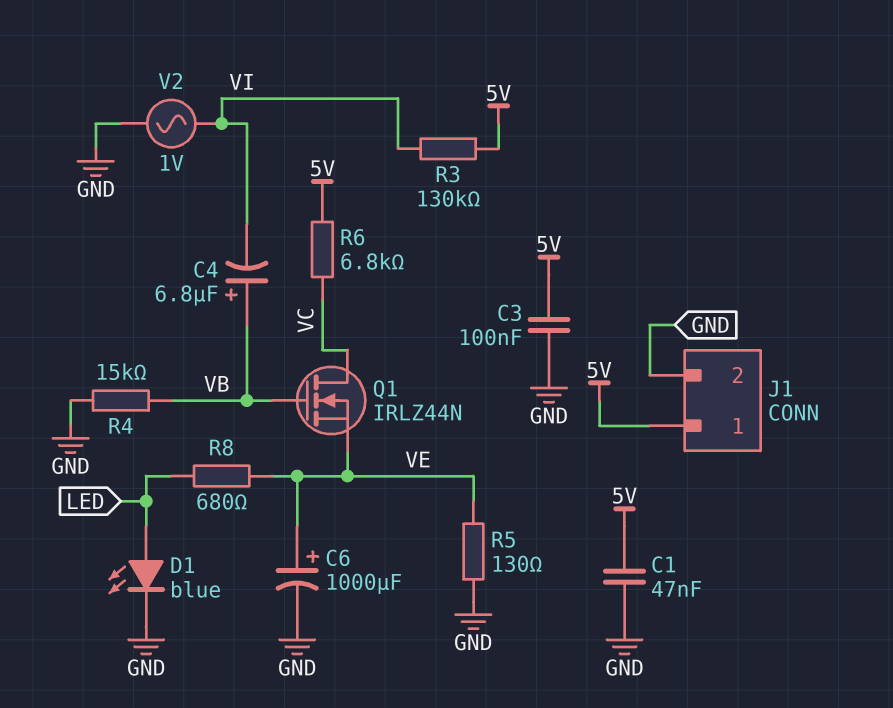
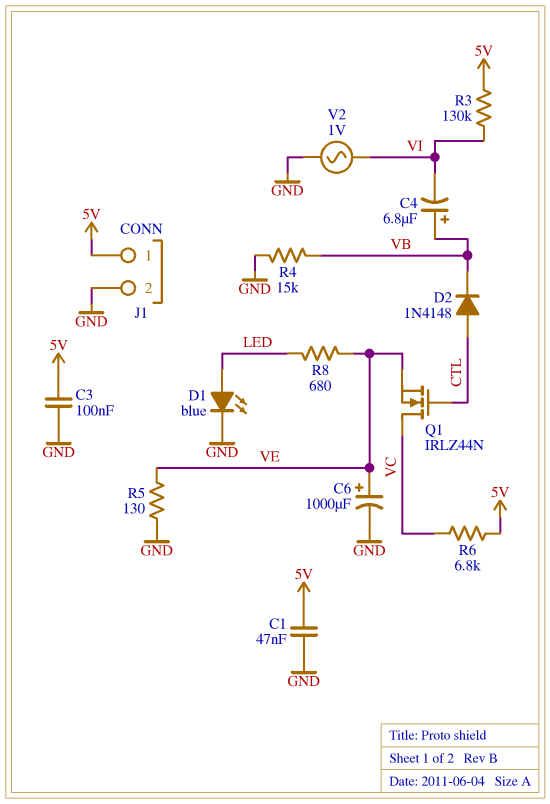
D2: none -> diode 1N4148 (A CTL, K VB)
Q1: NMOS IRLZ44N (G VB, D VC, S VE) -> NMOS IRLZ44N (G CTL, D VC, S VE)

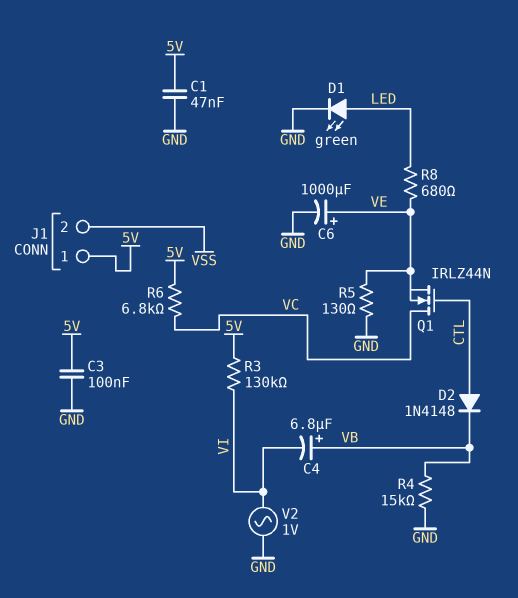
D1: LED blue (A LED, K GND) -> LED green (A LED, K GND)
J1 pin 2: GND -> VSS

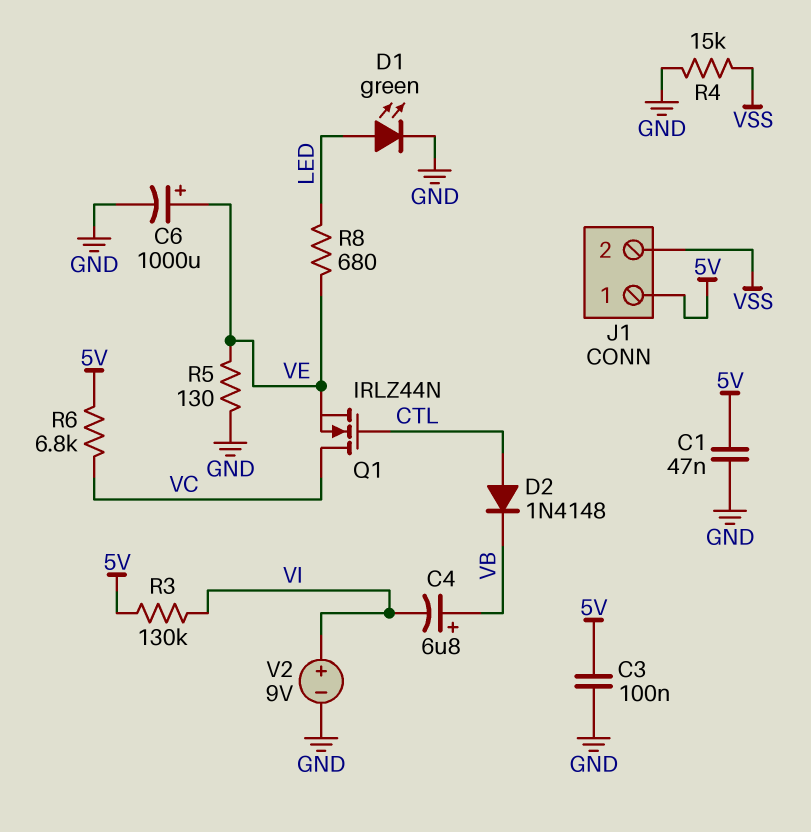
R4: 15k (GND, VB) -> 15k (GND, VSS)
V2: AC 1V (GND, VI) -> 9V (plus VI, minus GND)

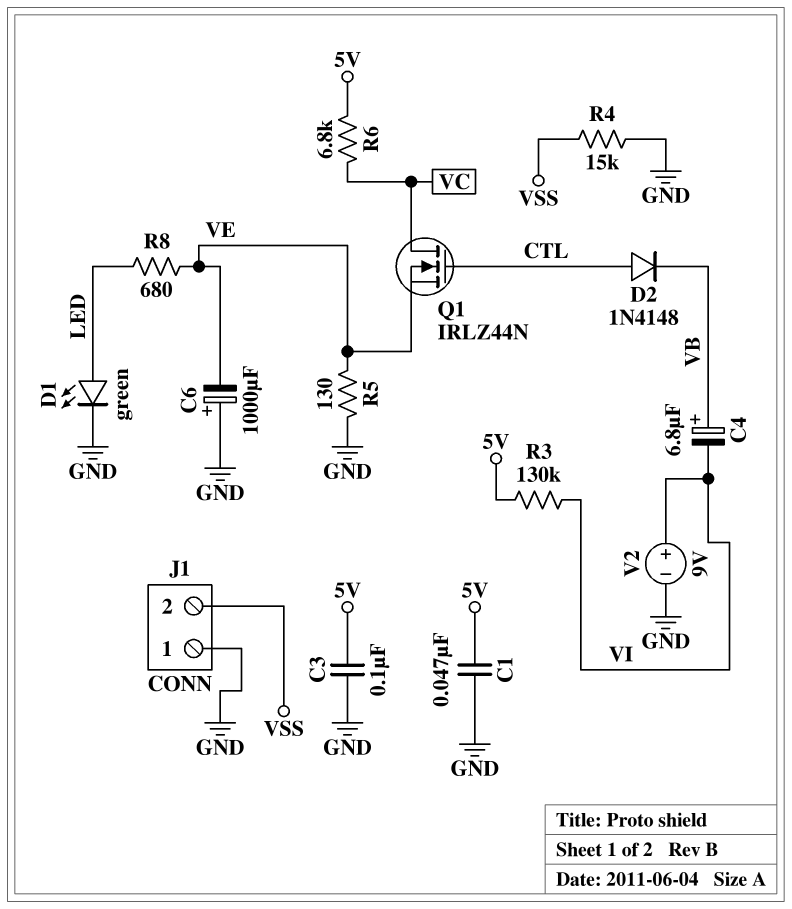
C6: 1000uF (plus VE, minus GND) -> 1000uF (plus GND, minus VE)
J1 pin 1: 5V -> GND

